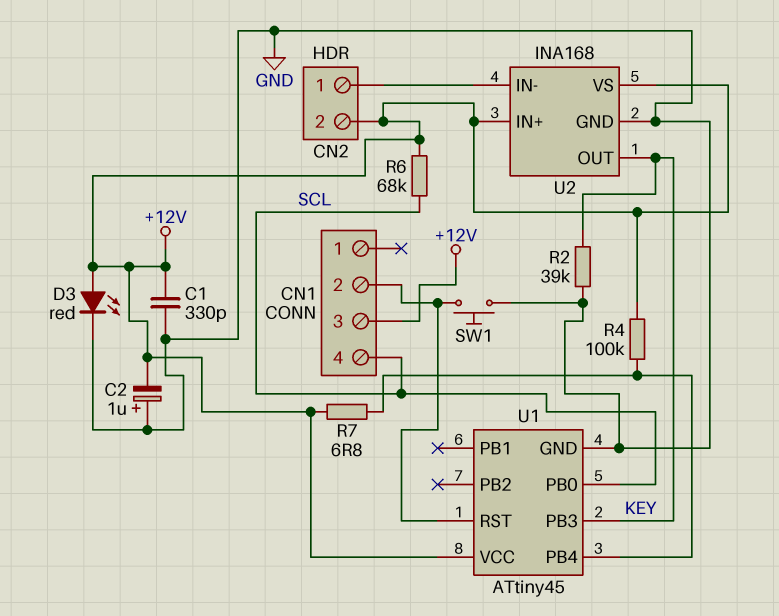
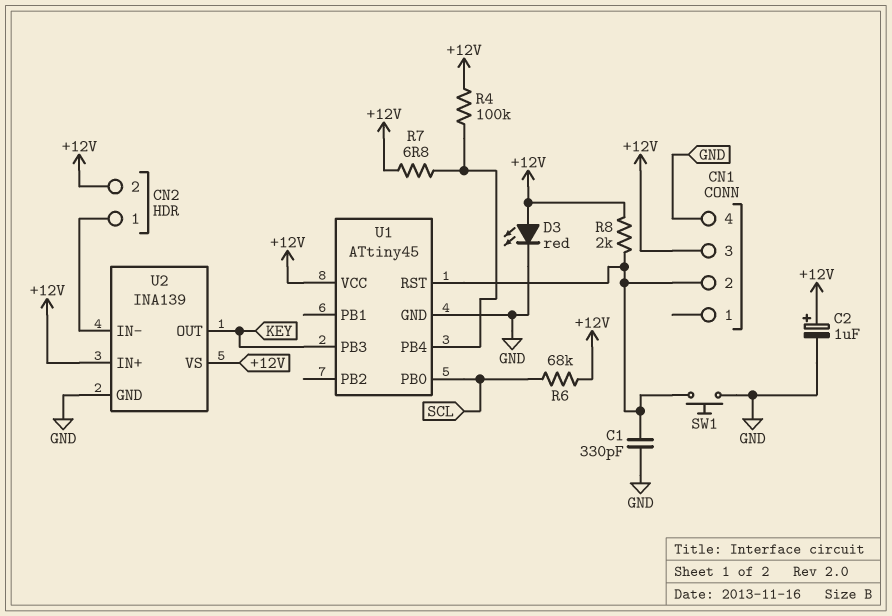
C1: 330pF (+12V, GND) -> 330pF (CN1/2, GND)
C2: 1uF (plus GND, minus +12V) -> 1uF (plus +12V, minus GND)
CN1 pin 4: SCL -> GND
R2: 39k (GND, KEY) -> none
R8: none -> 2k (+12V, CN1/2)
U2: INA168 -> INA139

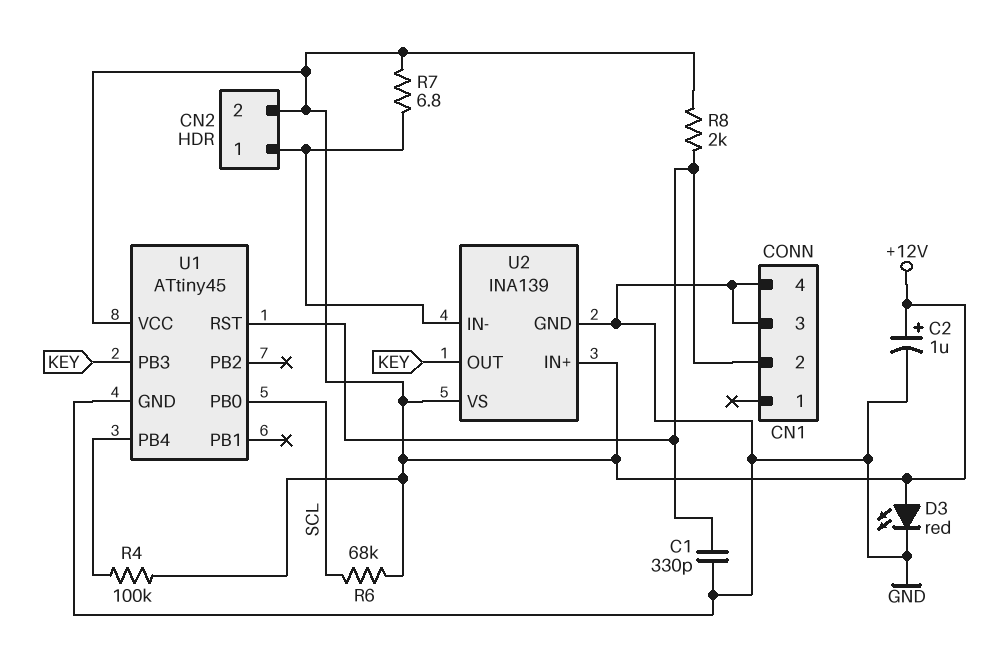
CN1 pin 3: +12V -> GND
R7: 6.8 (+12V, U1/PB4) -> 6.8 (+12V, CN2/1)
SW1: button (CN1/2, GND) -> none

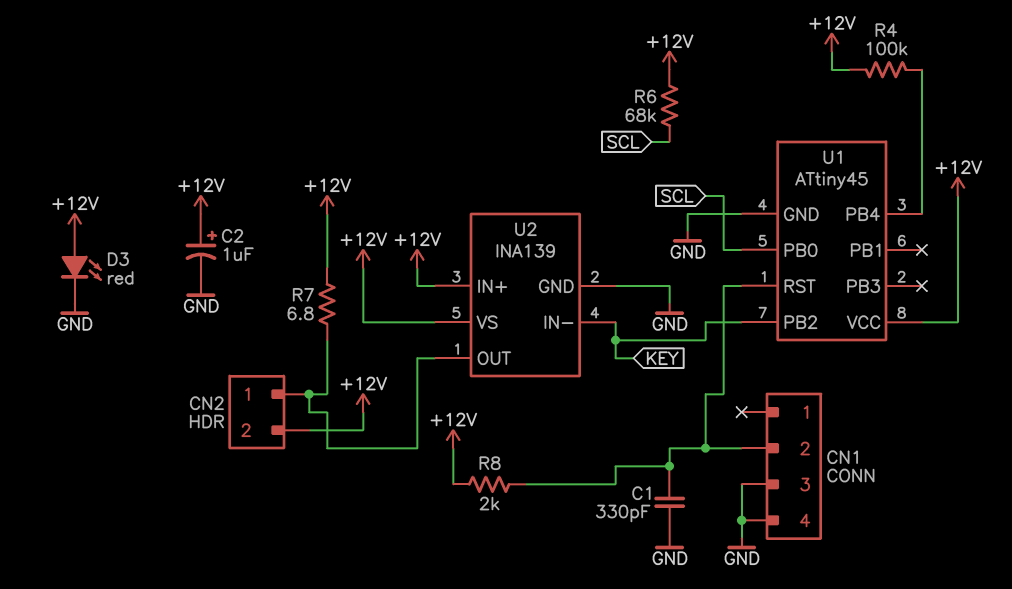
U1 pin PB2: none -> KEY
U1 pin PB3: KEY -> none
U2 pin IN-: CN2/1 -> KEY
U2 pin OUT: KEY -> CN2/1

